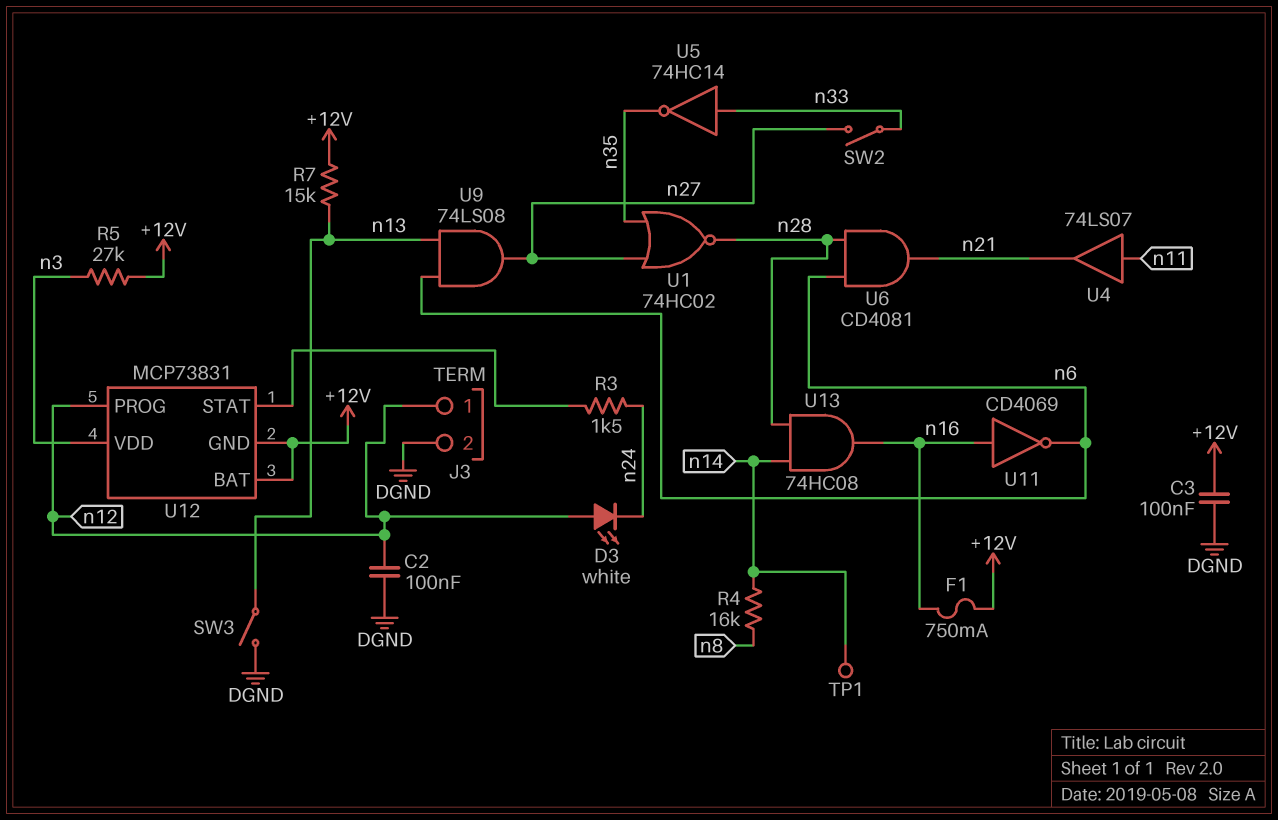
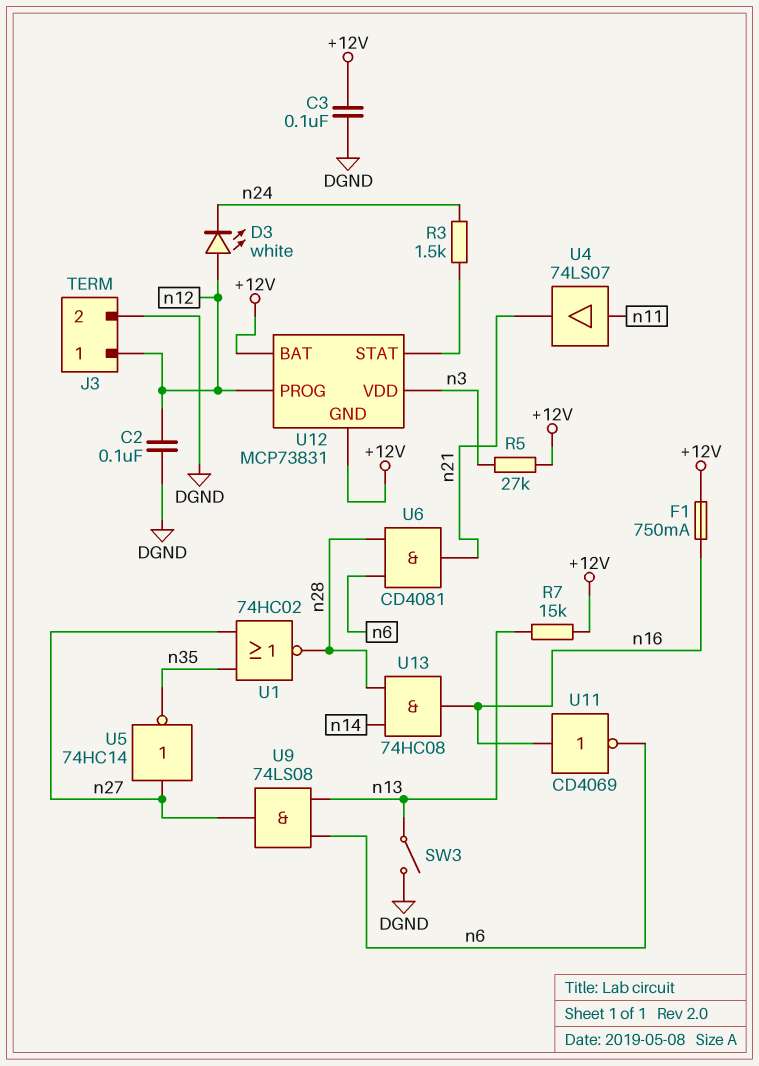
R4: 16k (n8, n14) -> none
SW2: switch (n27, n33) -> none
TP1: test point (n14) -> none
U5: NOT 74HC14 (in n33, out n35) -> NOT 74HC14 (in n27, out n35)

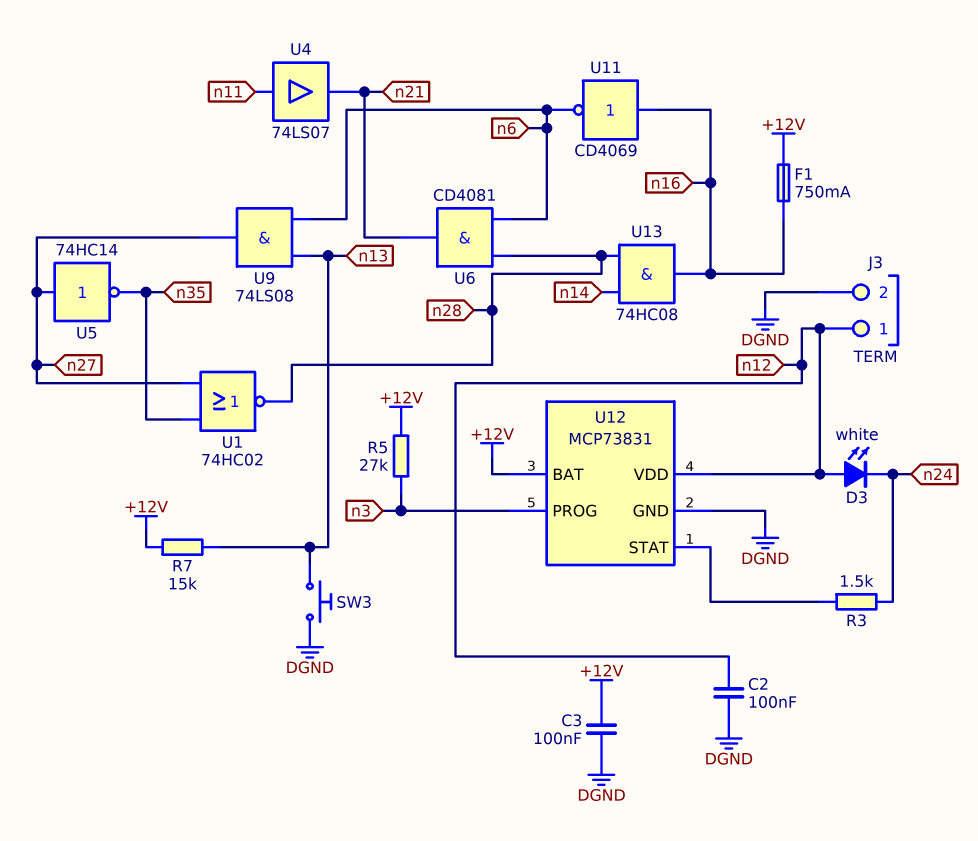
SW3: switch (DGND, n13) -> button (DGND, n13)
U12 pin GND: +12V -> DGND
U12 pin PROG: n12 -> n3
U12 pin VDD: n3 -> n12

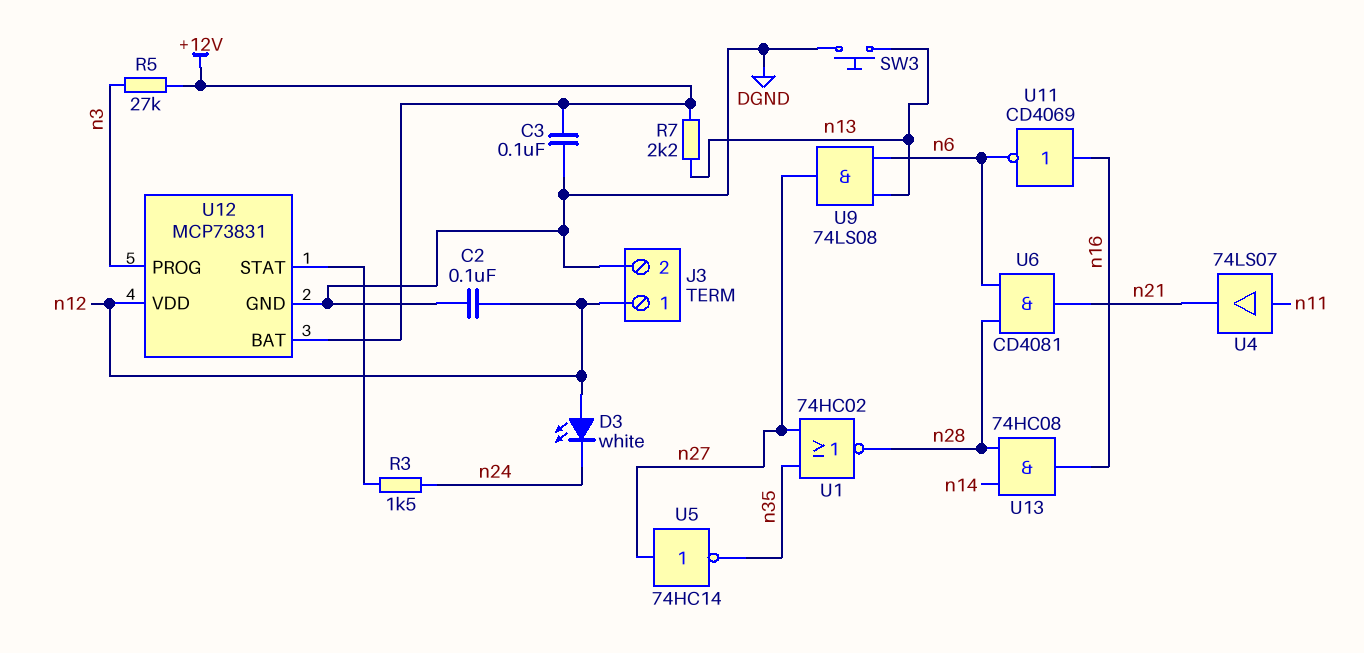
F1: 750mA (+12V, n16) -> none
R7: 15k (+12V, n13) -> 2.2k (+12V, n13)

